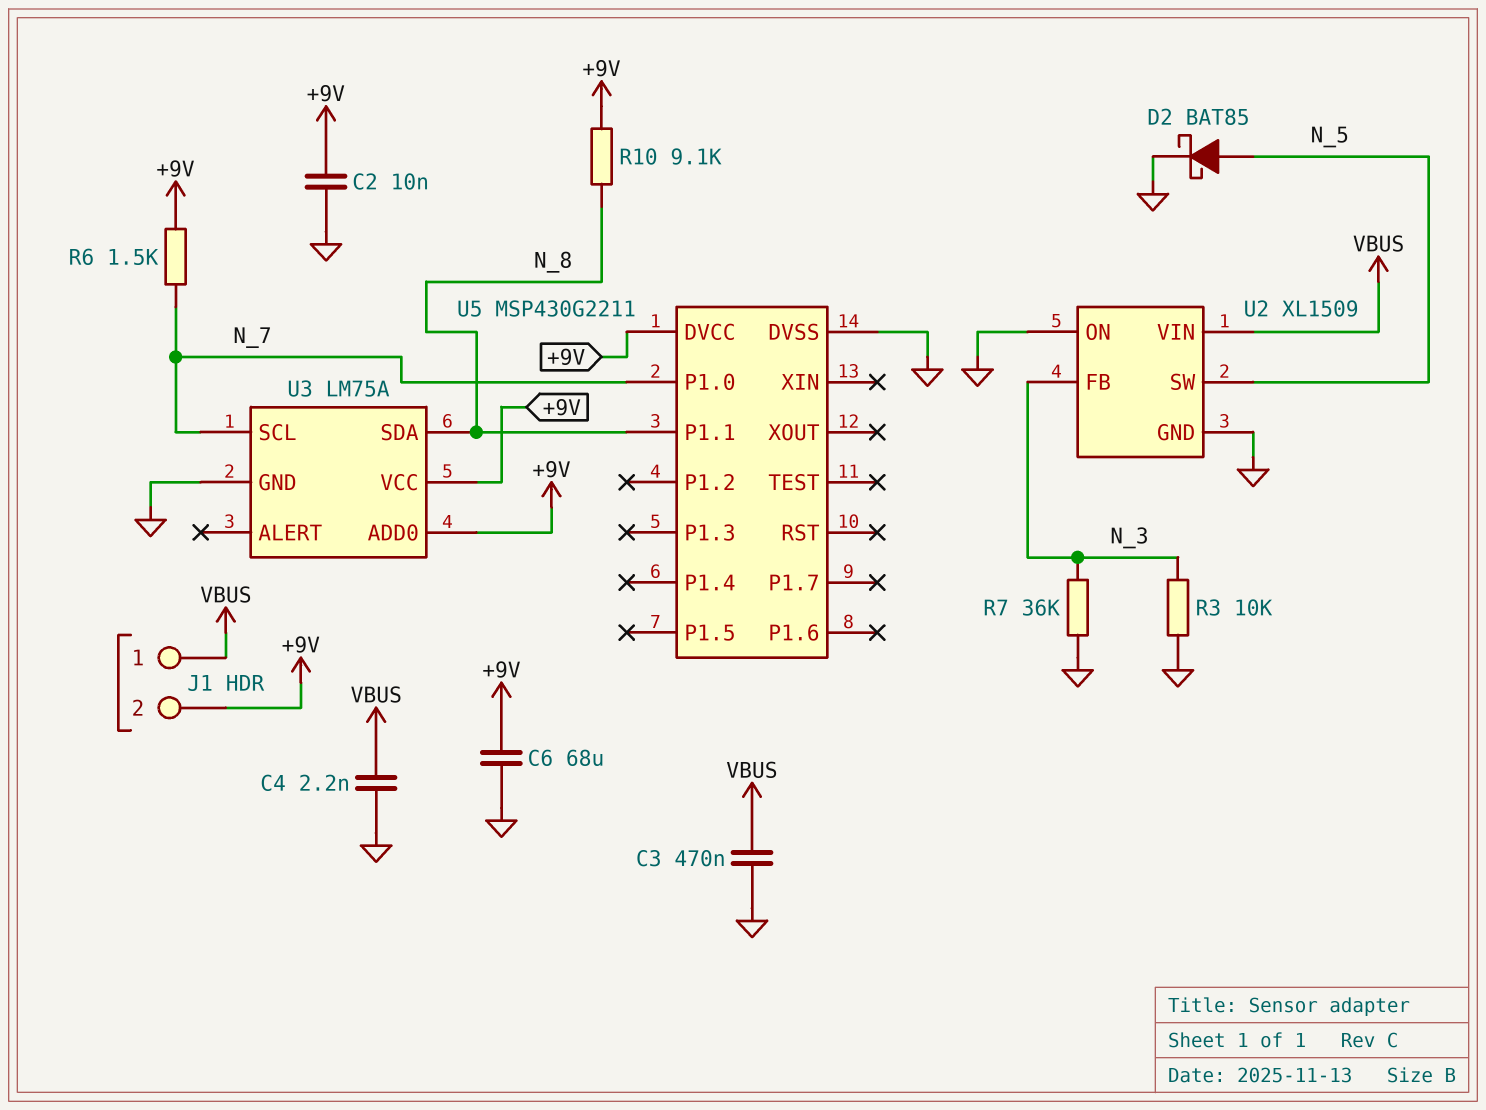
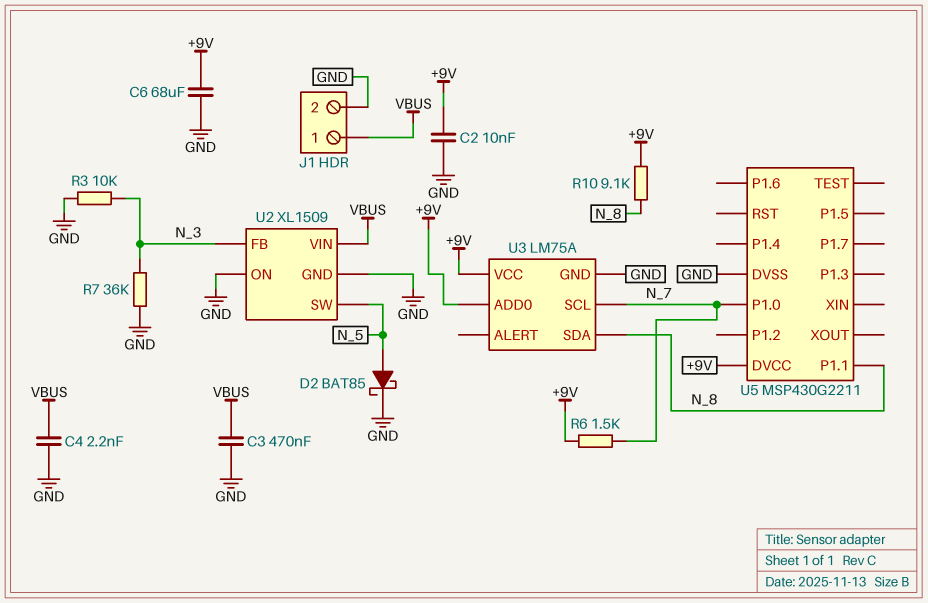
J1 pin 2: +9V -> GND

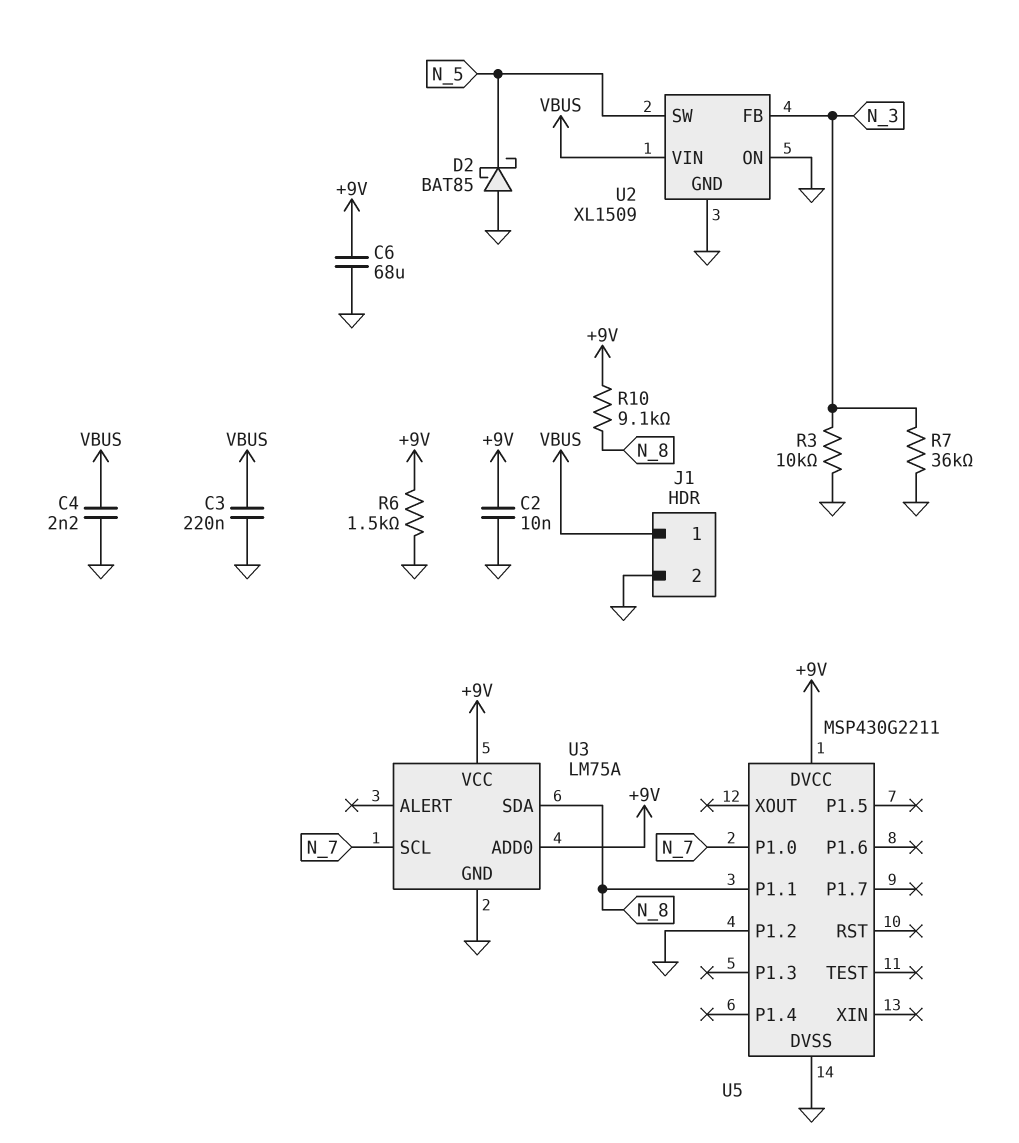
C3: 470nF (GND, VBUS) -> 220nF (GND, VBUS)
D2: schottky BAT85 (A N_5, K GND) -> schottky BAT85 (A GND, K N_5)
R6: 1.5k (+9V, N_7) -> 1.5k (+9V, GND)
U5 pin P1.2: none -> GND

